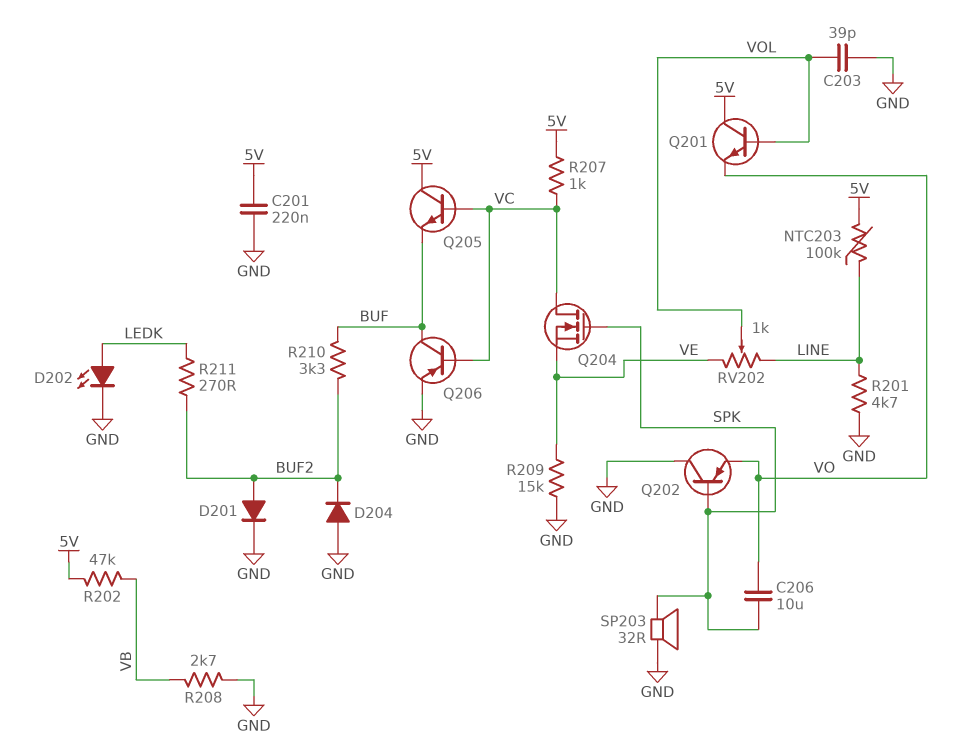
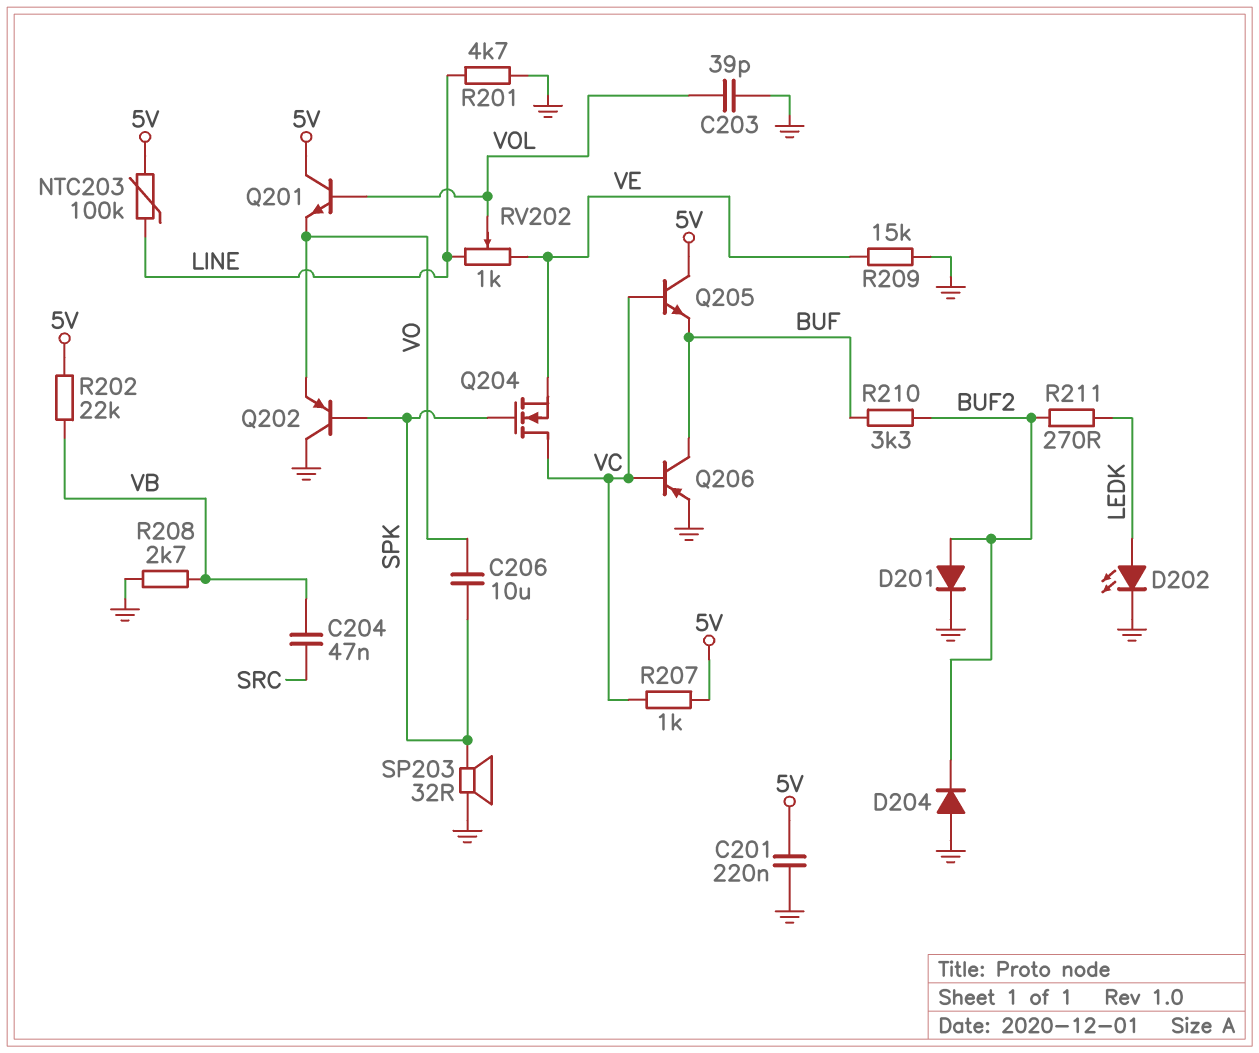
C204: none -> 47nF (SRC, VB)
R202: 47k (5V, VB) -> 22k (5V, VB)

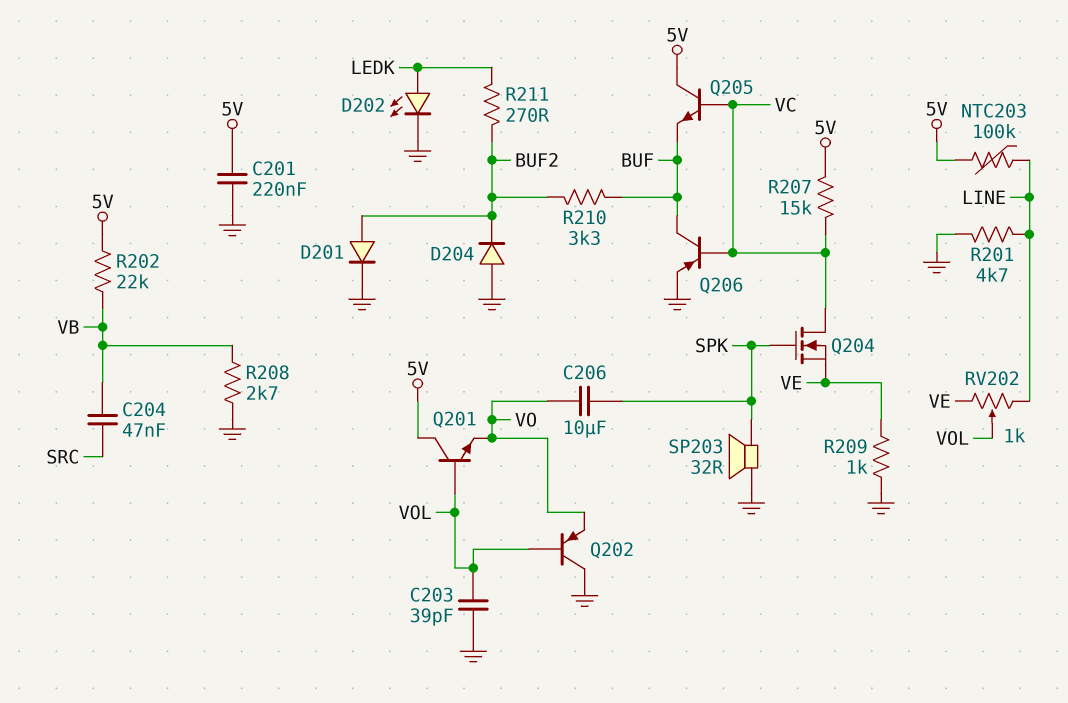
Q202: PNP (B SPK, C GND, E VO) -> PNP (B VOL, C GND, E VO)
R207: 1k (5V, VC) -> 15k (5V, VC)
R209: 15k (GND, VE) -> 1k (GND, VE)

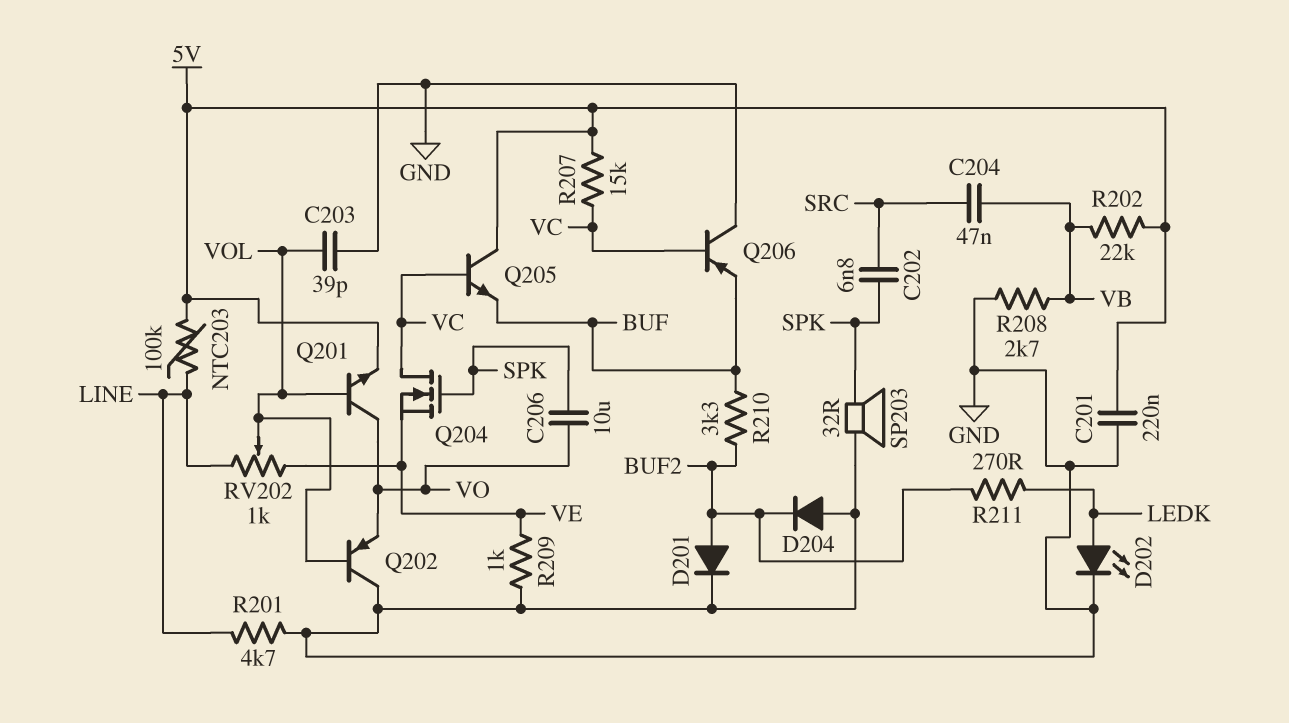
C202: none -> 6.8nF (SPK, SRC)
Q201: NPN (B VOL, C 5V, E VO) -> NPN (B VOL, C VO, E 5V)
Q206: PNP (B VC, C BUF, E GND) -> PNP (B VC, C GND, E BUF)

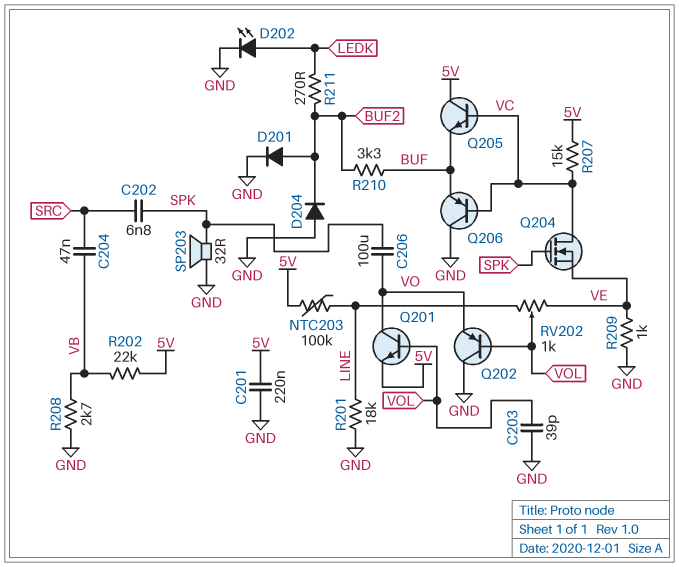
C206: 10uF (SPK, VO) -> 100uF (SPK, VO)
R201: 4.7k (GND, LINE) -> 18k (GND, LINE)

